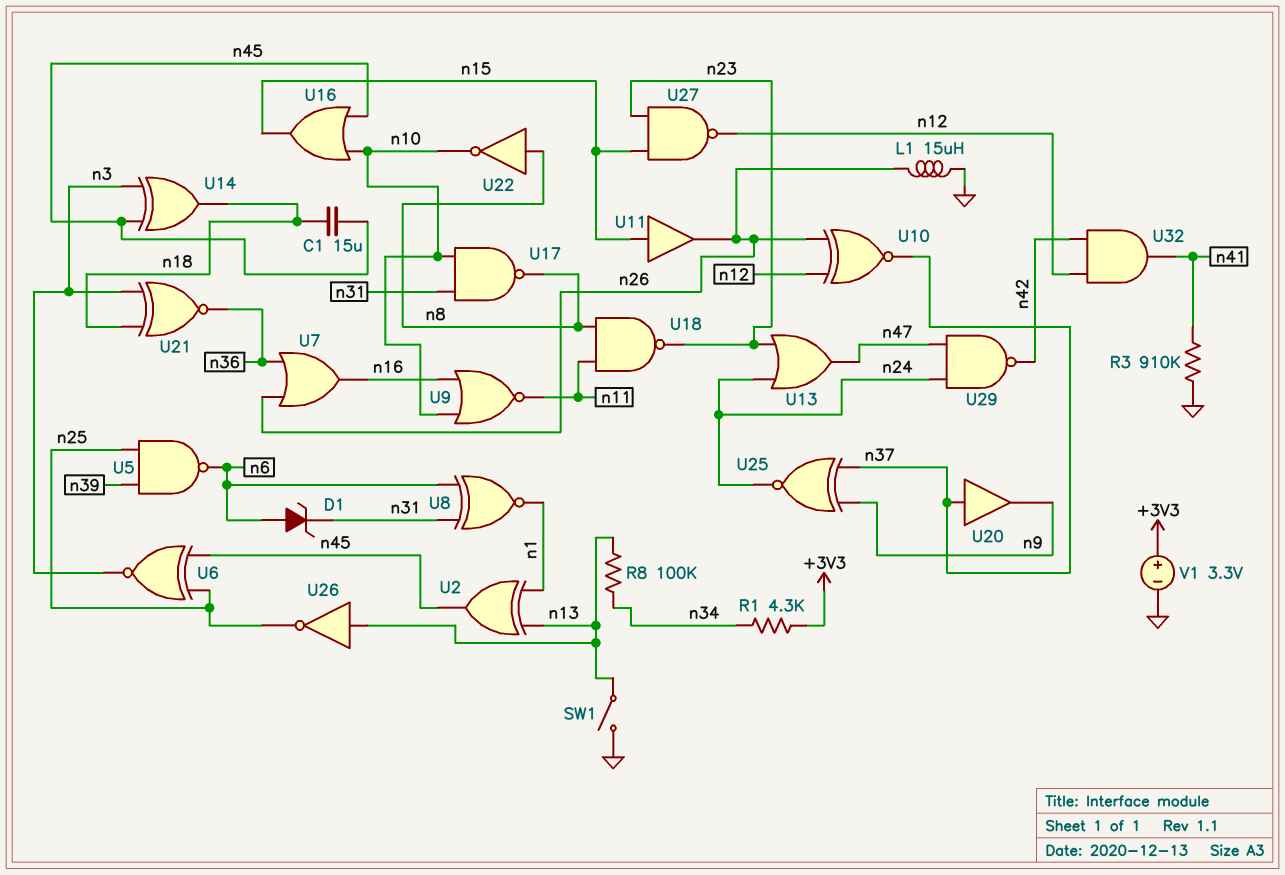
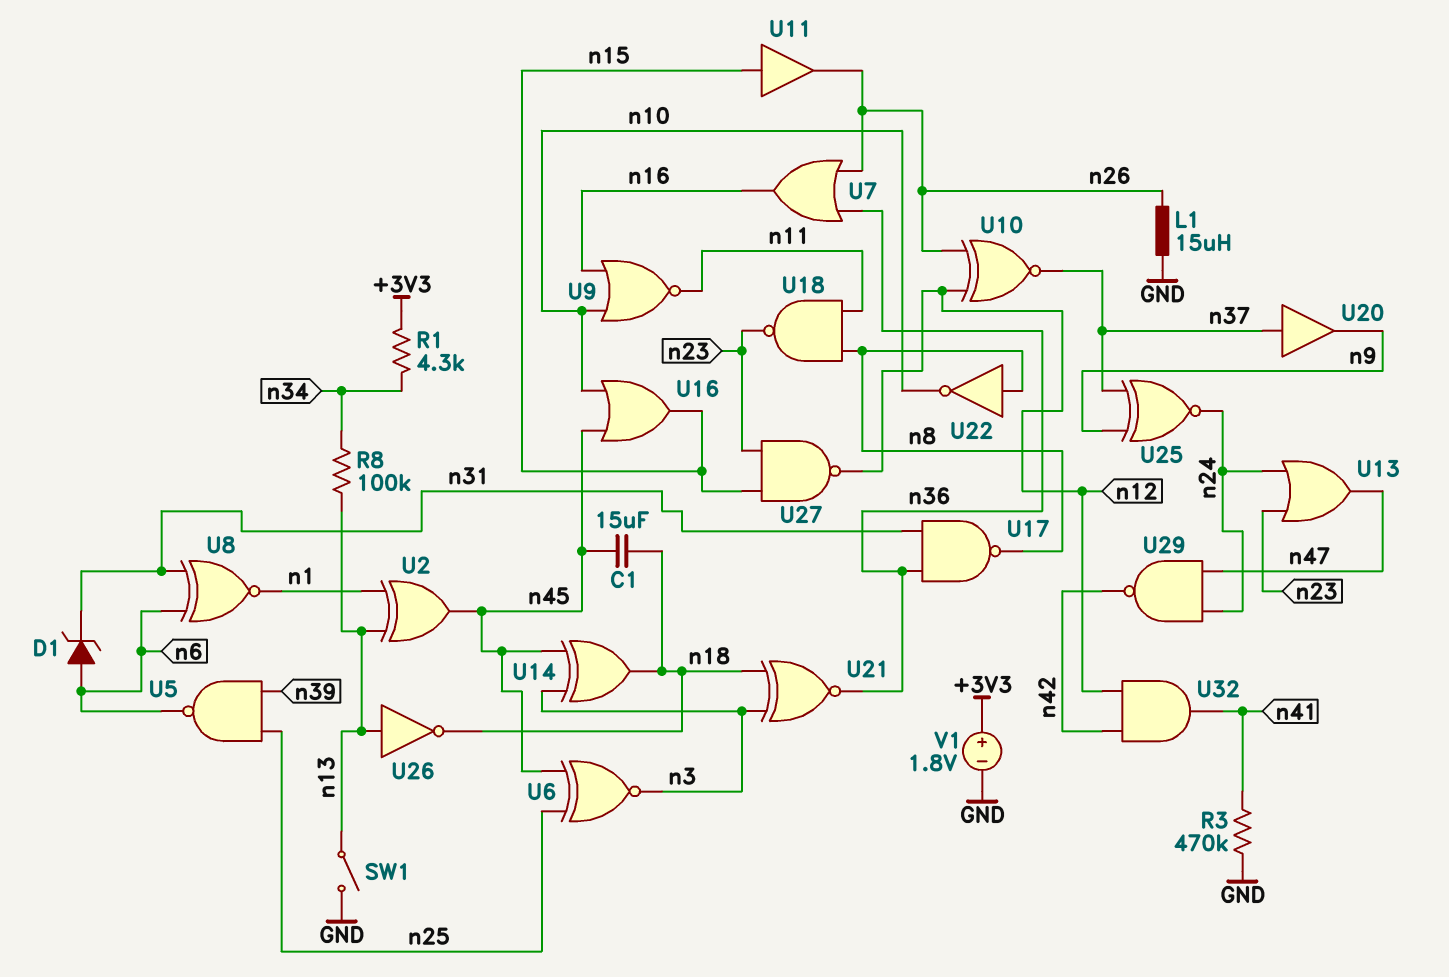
R3: 910k (GND, n41) -> 470k (GND, n41)
U17: NAND (in n10, in n31, out n8) -> NAND (in n31, in n36, out n8)
U26: NOT (in n13, out n25) -> NOT (in n13, out n18)
V1: 3.3V (plus +3V3, minus GND) -> 1.8V (plus +3V3, minus GND)

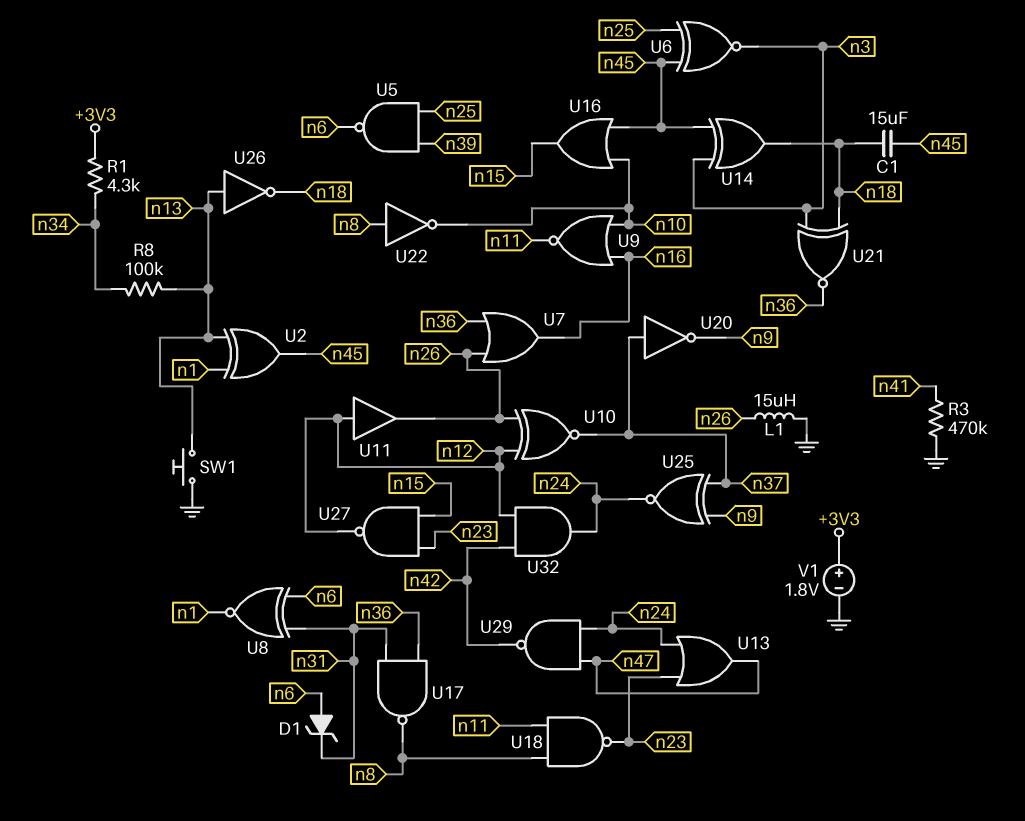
SW1: switch (GND, n13) -> button (GND, n13)
U11: buffer (in n15, out n26) -> buffer (in n12, out n26)
U20: buffer (in n37, out n9) -> NOT (in n37, out n9)
U32: AND (in n12, in n42, out n41) -> AND (in n12, in n42, out n24)

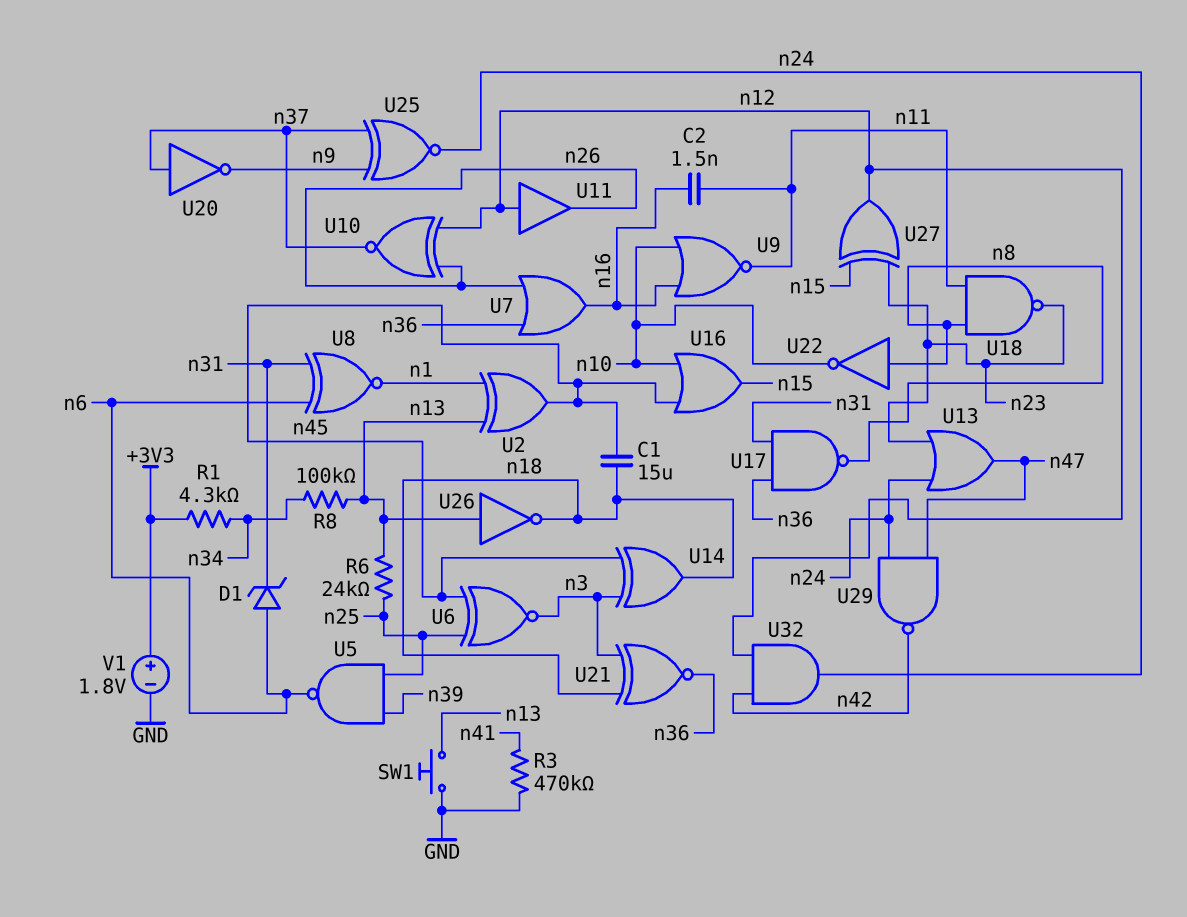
C2: none -> 1.5nF (n11, n16)
L1: 15uH (GND, n26) -> none
R6: none -> 24k (n13, n25)
U27: NAND (in n15, in n23, out n12) -> XOR (in n15, in n23, out n12)

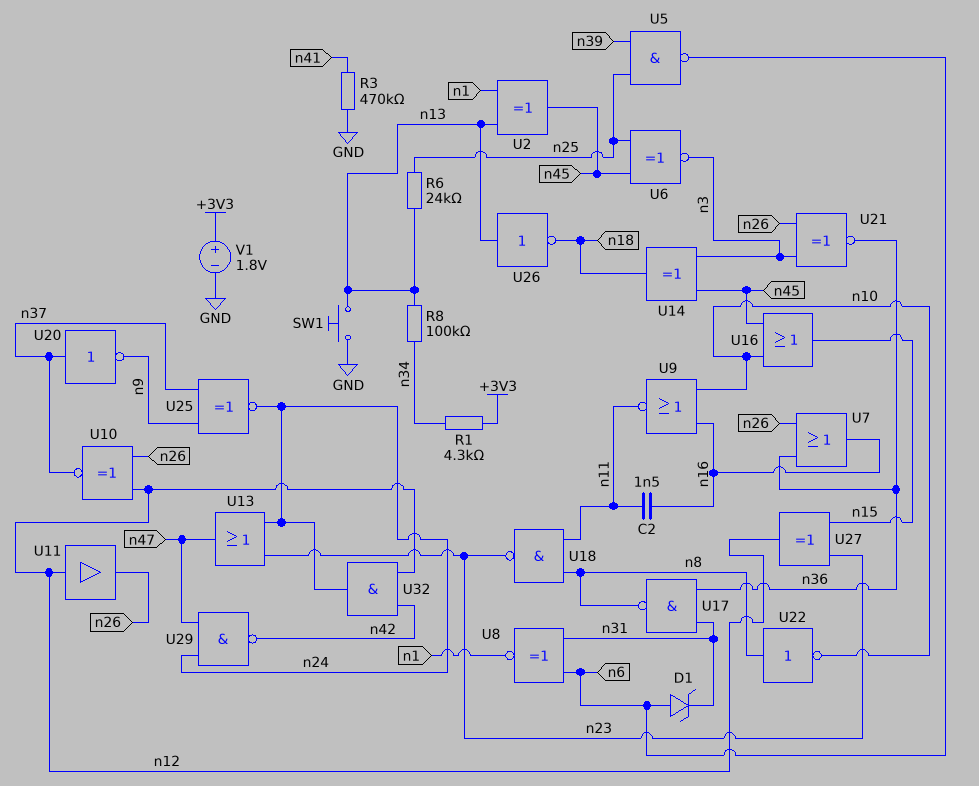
C1: 15uF (n18, n45) -> none
U21: XNOR (in n3, in n18, out n36) -> XNOR (in n3, in n26, out n36)

